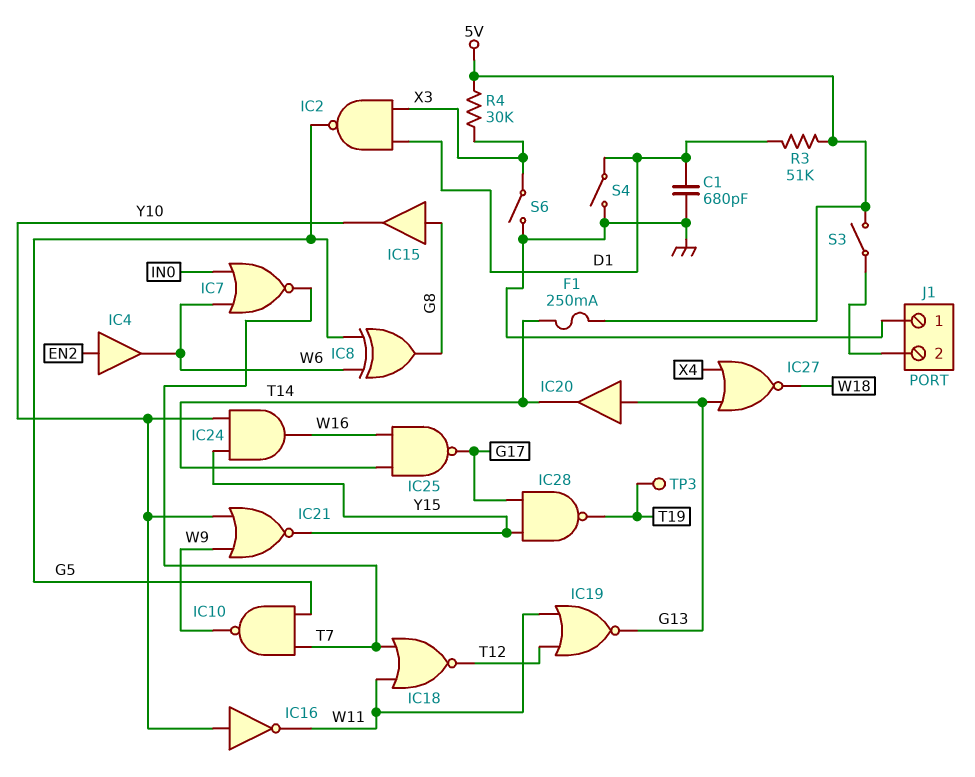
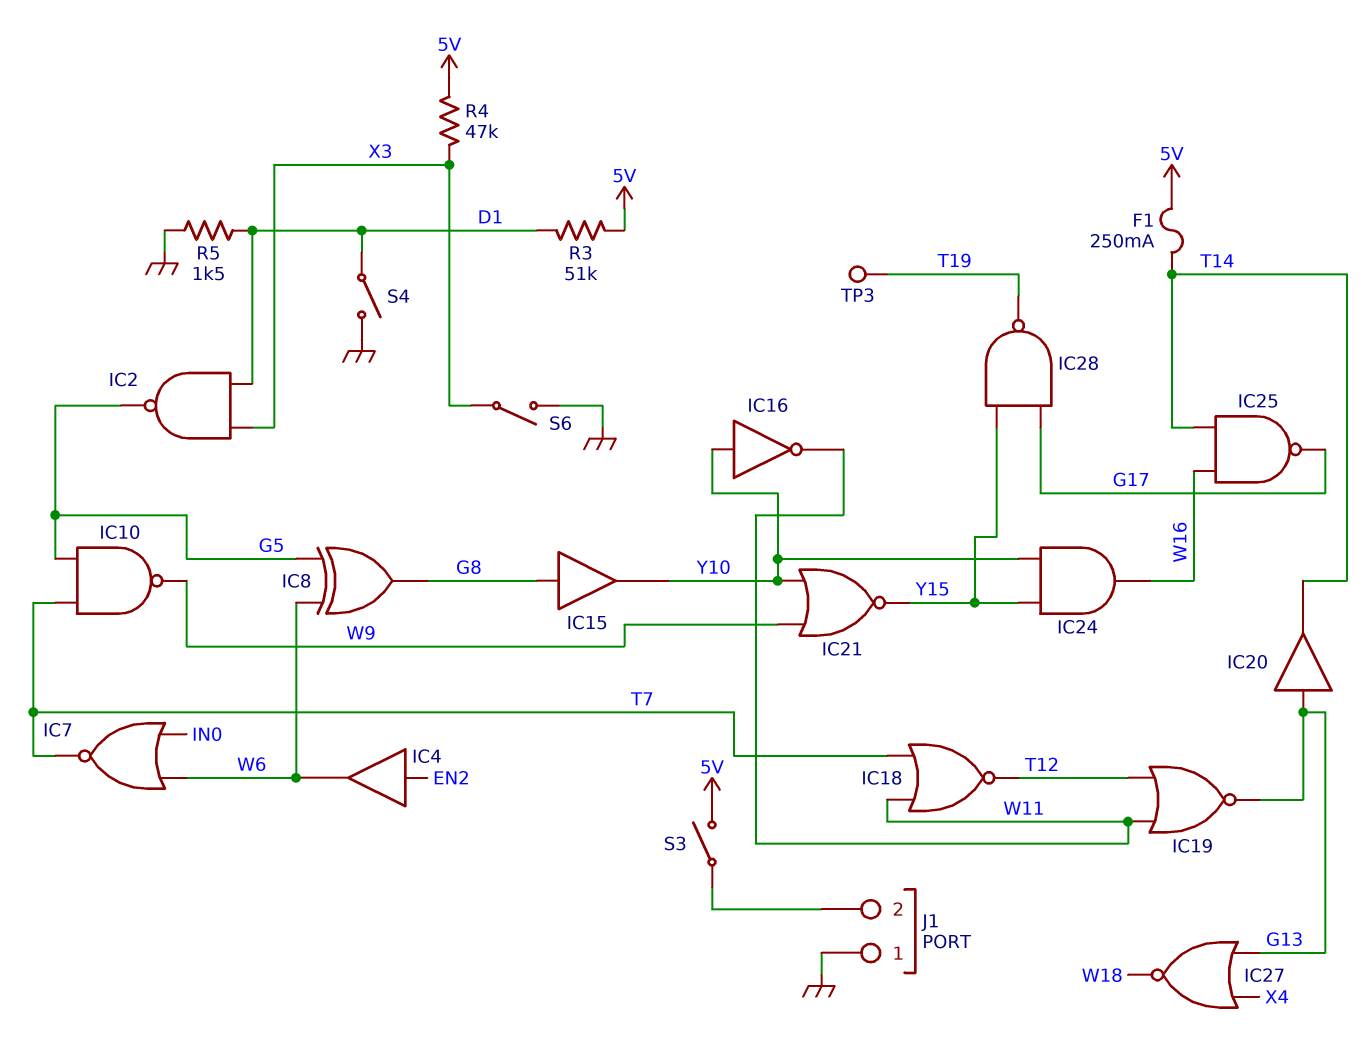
C1: 680pF (D1, GND) -> none
R4: 30k (5V, X3) -> 47k (5V, X3)
R5: none -> 1.5k (D1, GND)

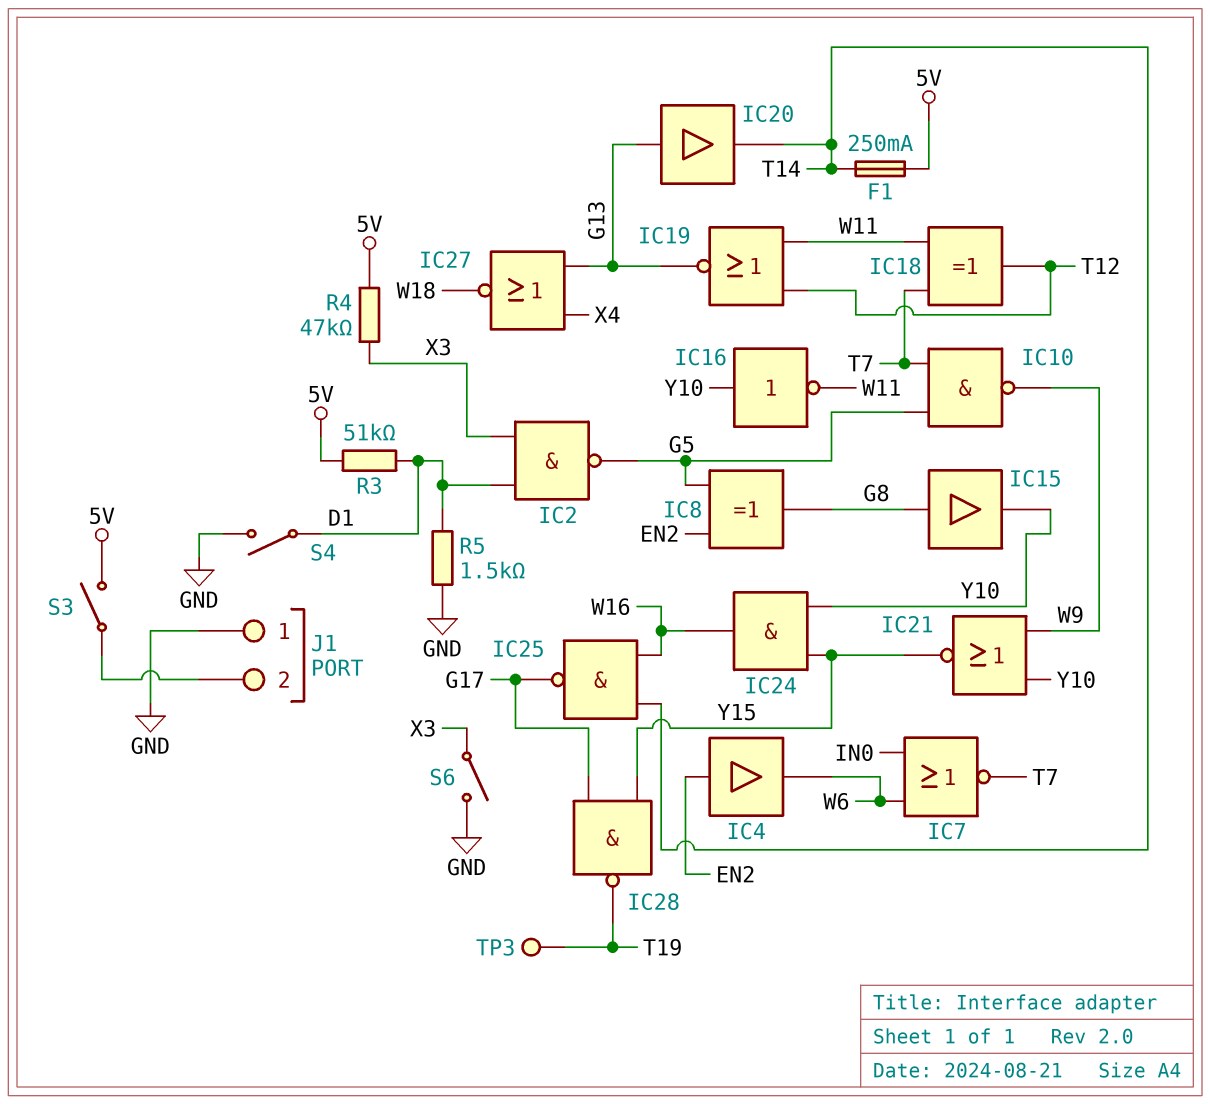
IC8: XOR (in G5, in W6, out G8) -> XOR (in EN2, in G5, out G8)
IC18: NOR (in T7, in W11, out T12) -> XOR (in T7, in W11, out T12)

